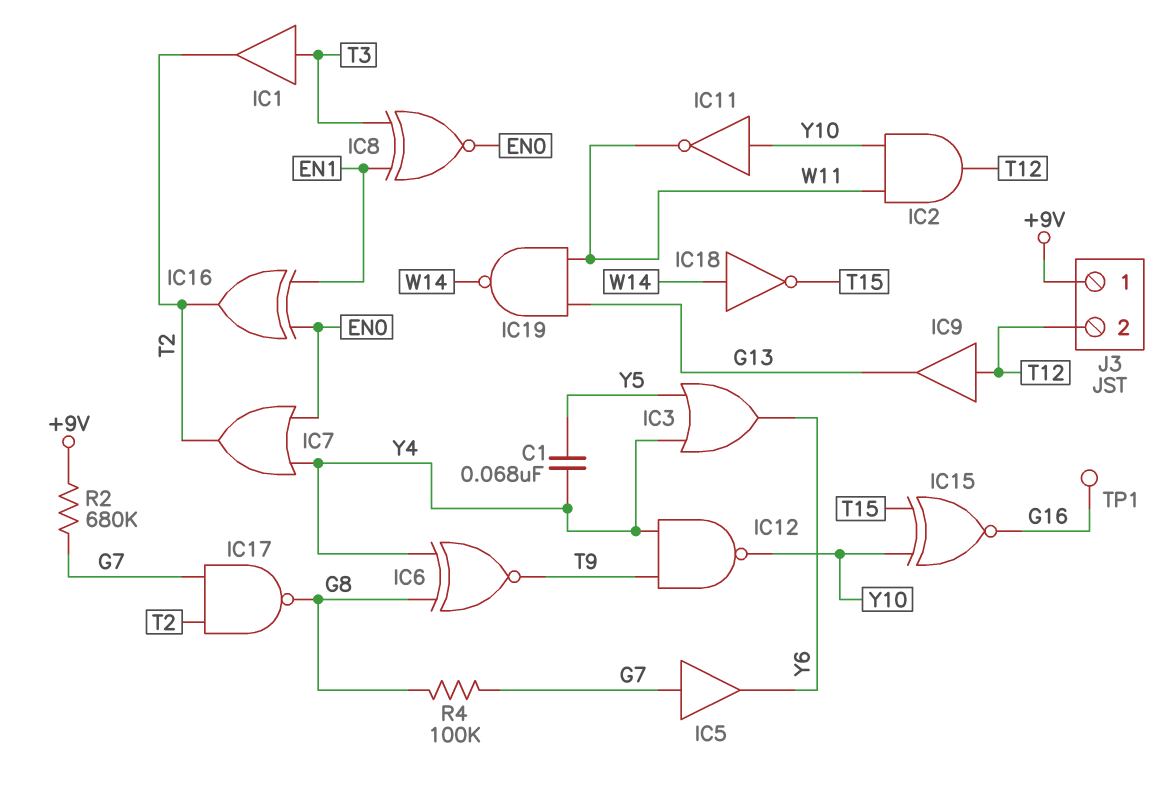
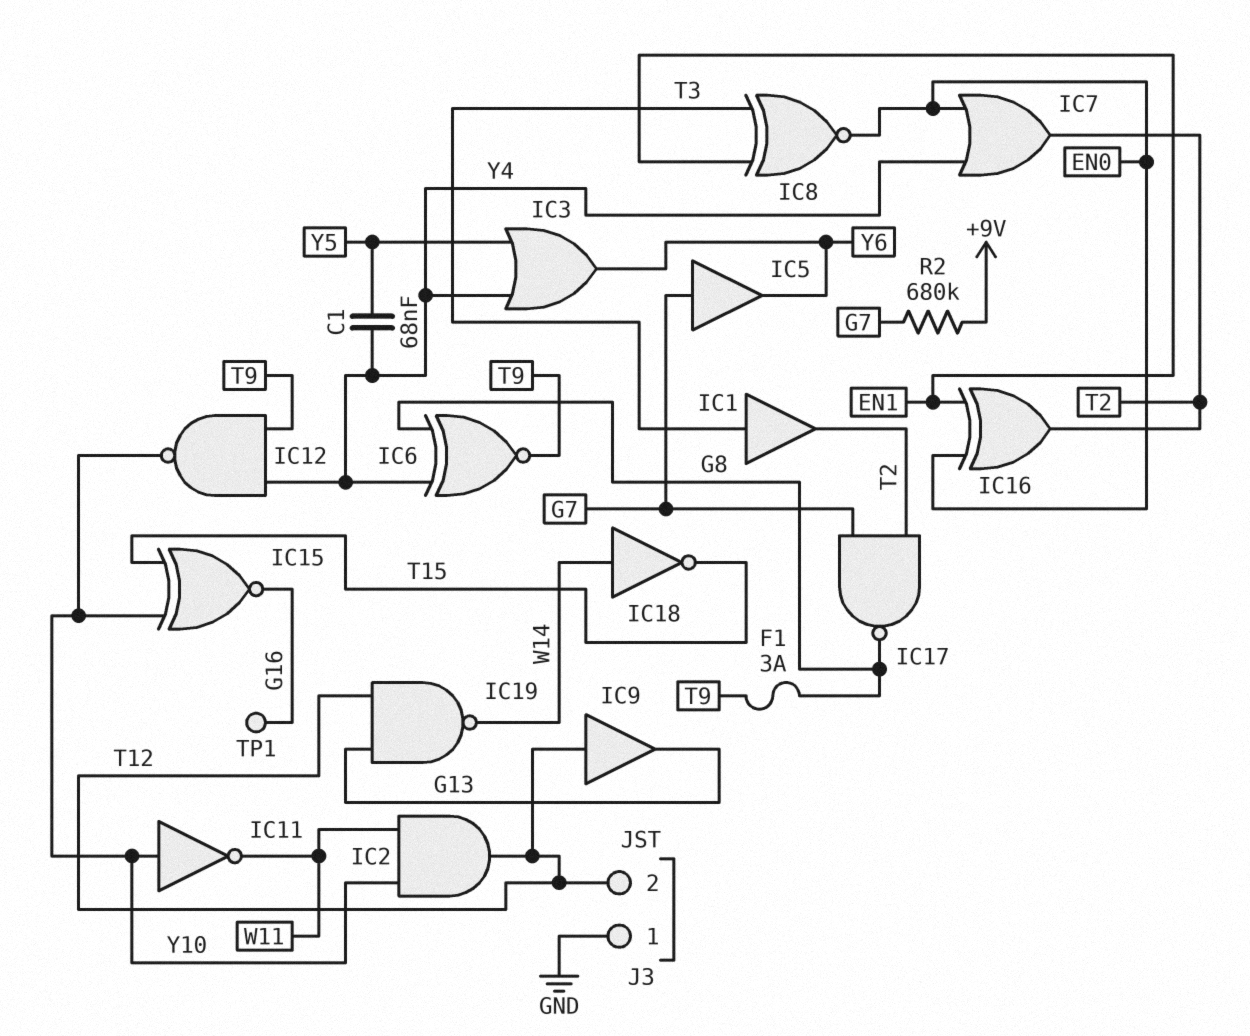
F1: none -> 3A (G8, T9)
IC19: NAND (in G13, in W11, out W14) -> NAND (in G13, in T12, out W14)
J3 pin 1: +9V -> GND
R4: 100k (G7, G8) -> none

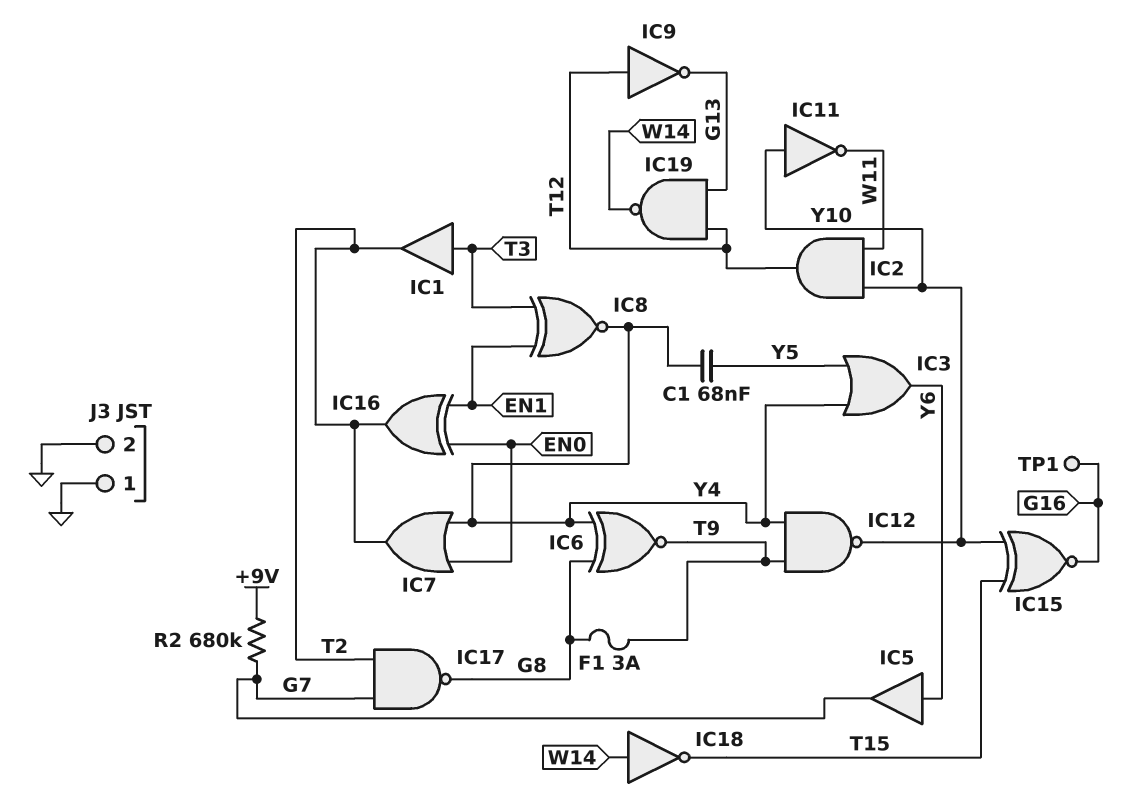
IC5: buffer (in G7, out Y6) -> buffer (in Y6, out G7)
IC8: XNOR (in EN1, in T3, out EN0) -> XNOR (in EN1, in T3, out Y4)
IC9: buffer (in T12, out G13) -> NOT (in T12, out G13)
J3 pin 2: T12 -> GND

